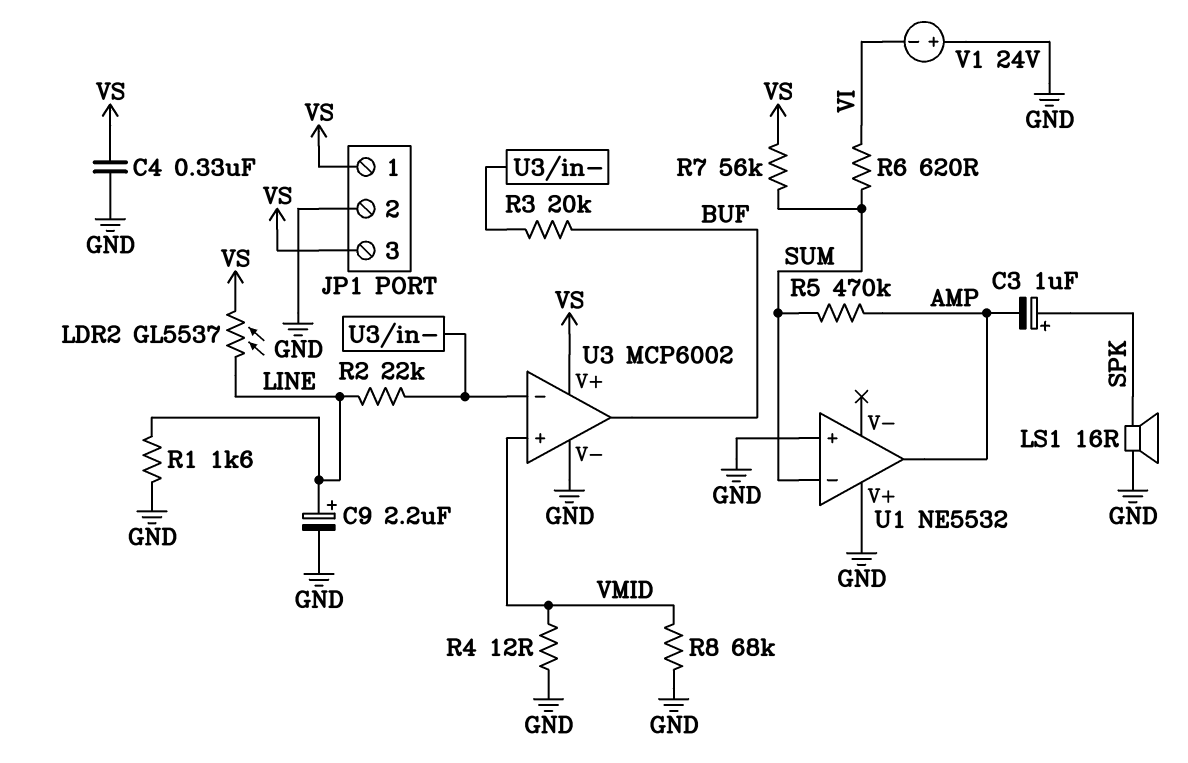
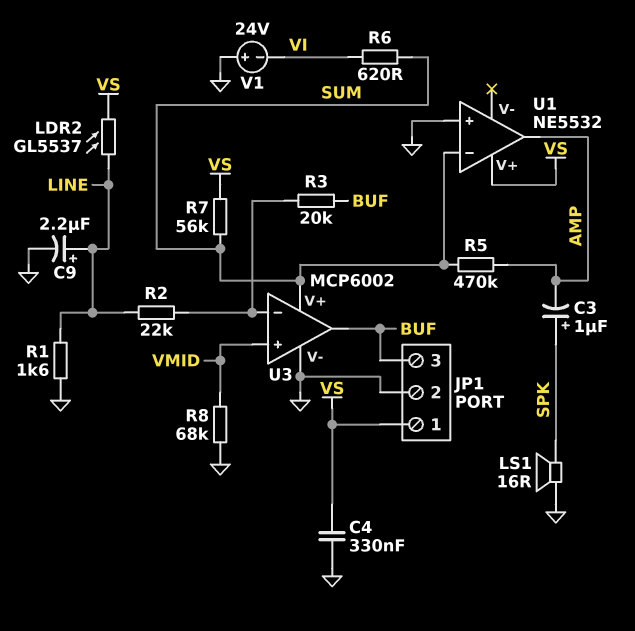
JP1 pin 3: VS -> BUF
R4: 12 (GND, VMID) -> none
U1 pin V+: GND -> VS
U3 pin V+: VS -> SUM

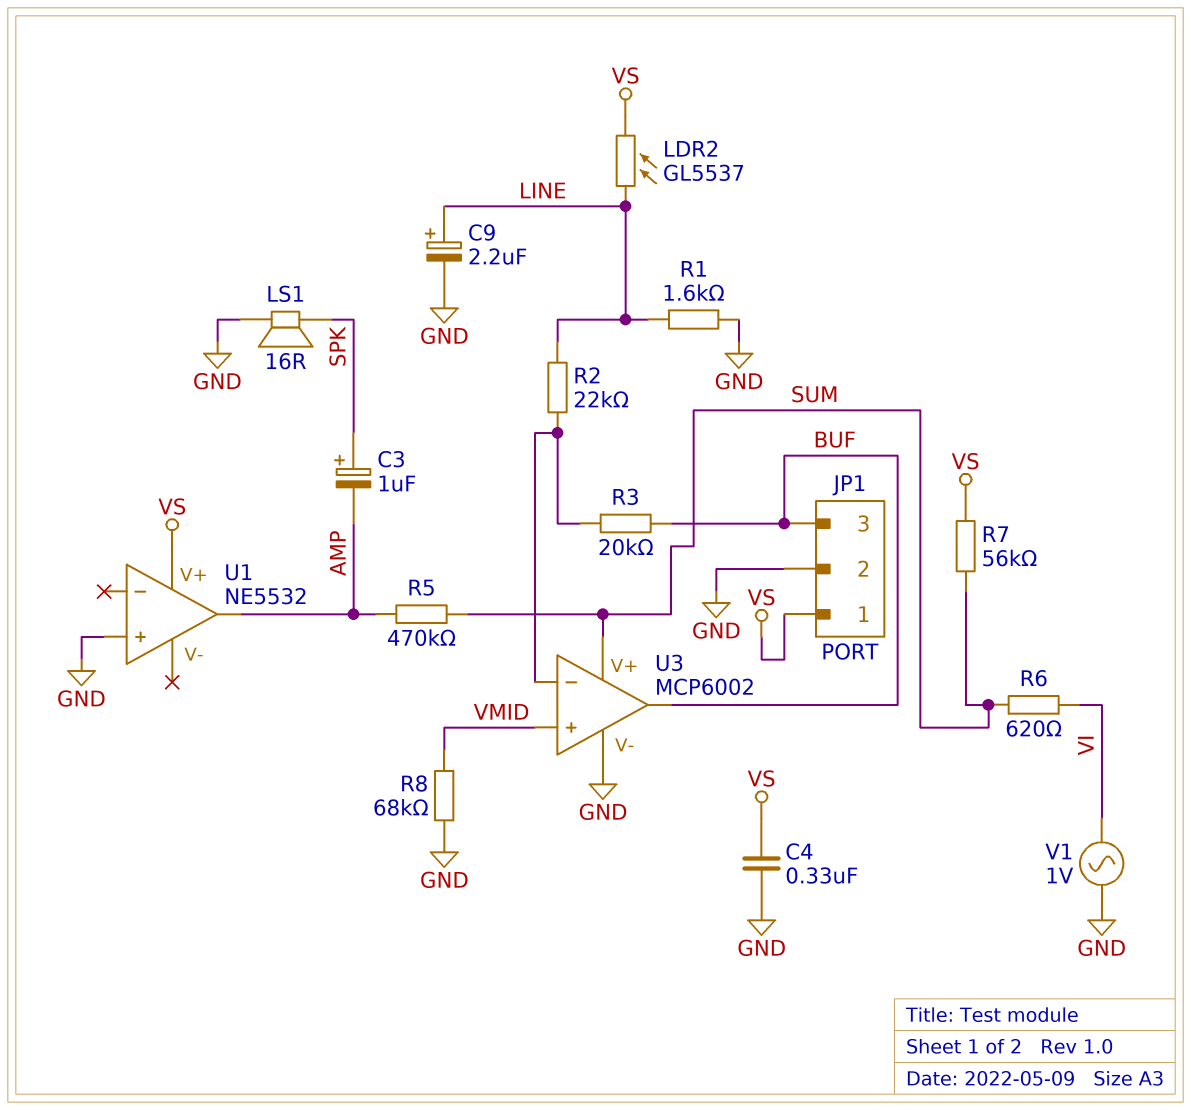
U1 pin in-: SUM -> none
V1: 24V (plus GND, minus VI) -> AC 1V (GND, VI)

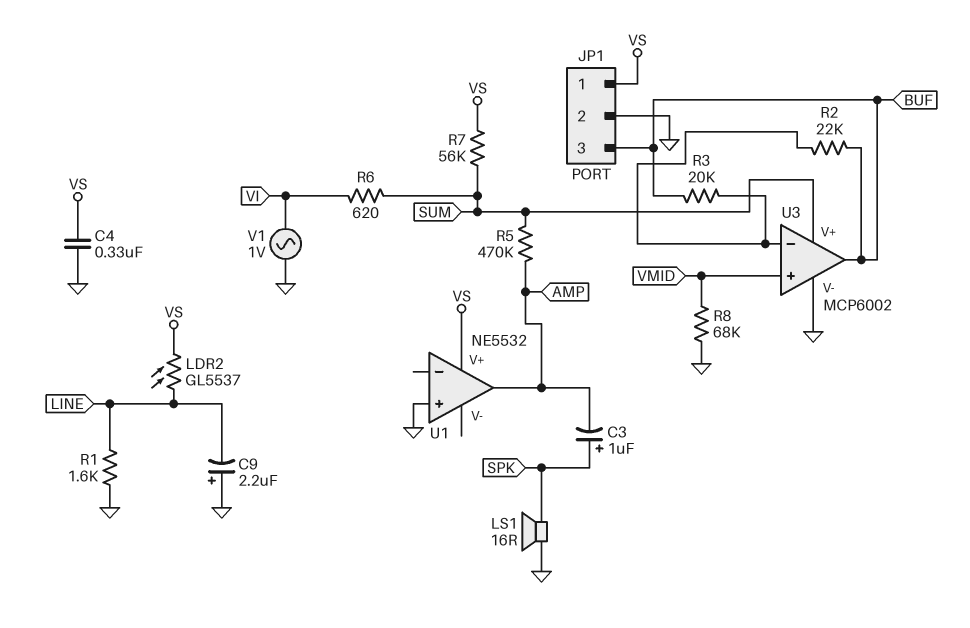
C9: 2.2uF (plus LINE, minus GND) -> 2.2uF (plus GND, minus LINE)
R2: 22k (LINE, U3/in-) -> 22k (BUF, U3/in-)

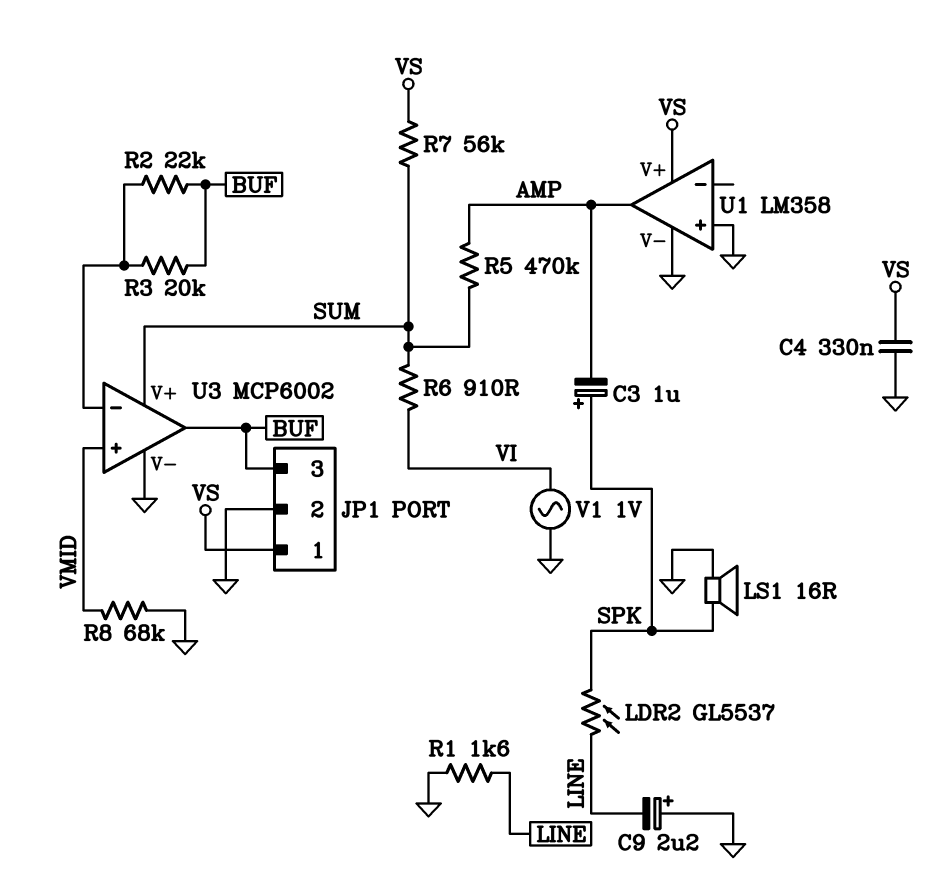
LDR2: GL5537 (LINE, VS) -> GL5537 (LINE, SPK)
R6: 620 (SUM, VI) -> 910 (SUM, VI)
U1: NE5532 -> LM358
U1 pin V-: none -> GND

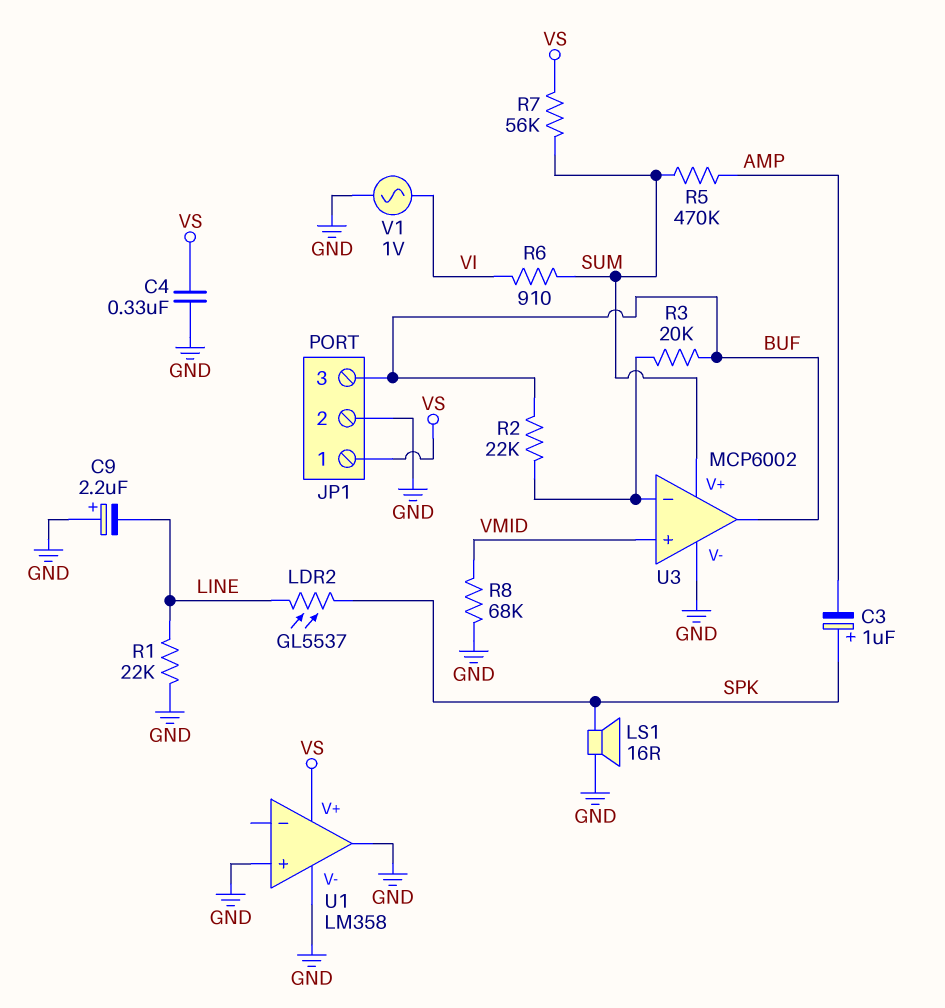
R1: 1.6k (GND, LINE) -> 22k (GND, LINE)
U1 pin out: AMP -> GND

